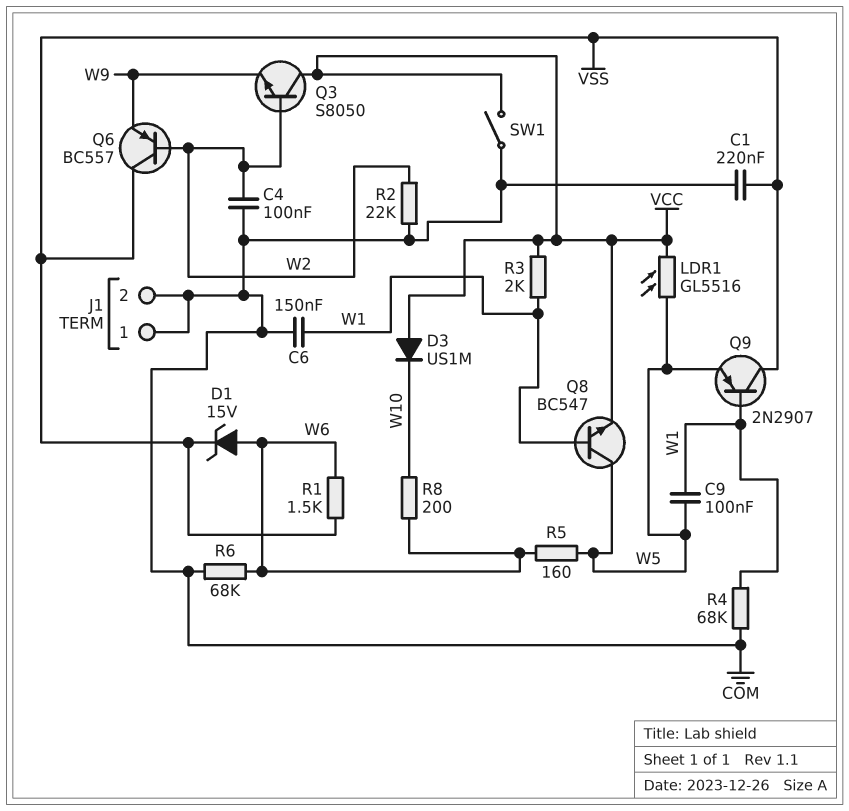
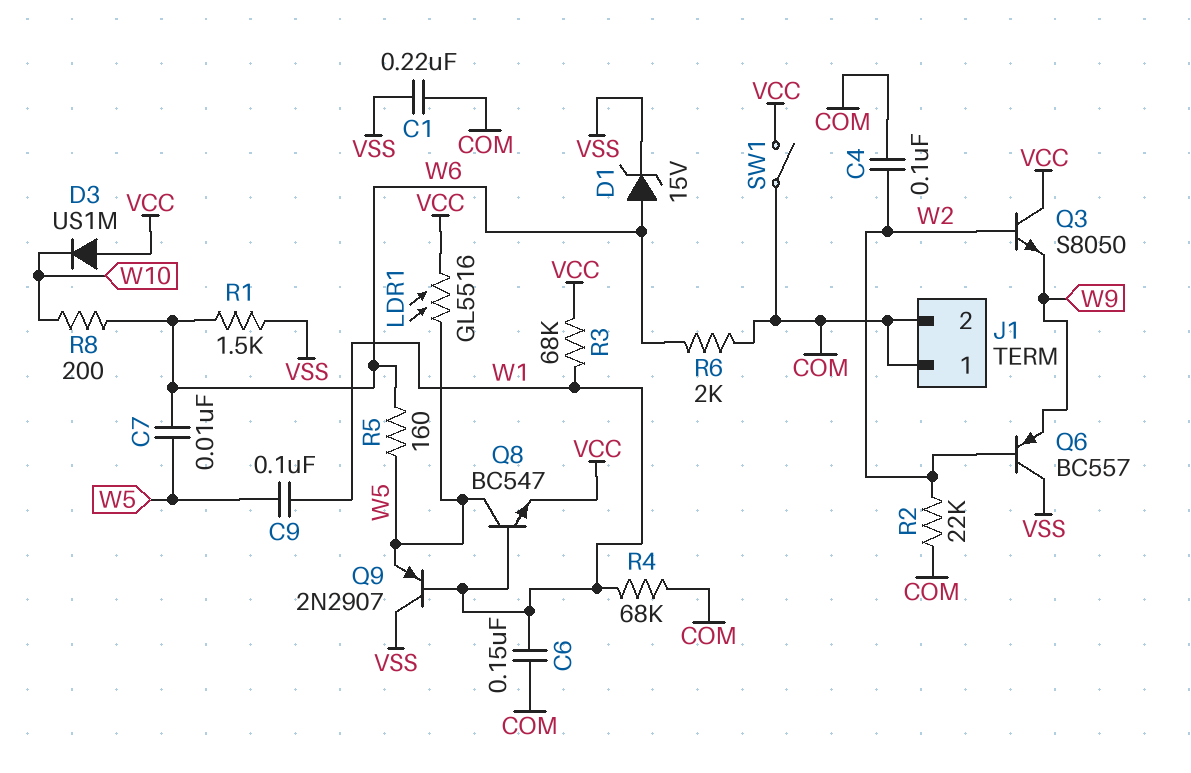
C7: none -> 10nF (W5, W6)
R3: 2k (VCC, W1) -> 68k (VCC, W1)
R6: 68k (COM, W6) -> 2k (COM, W6)

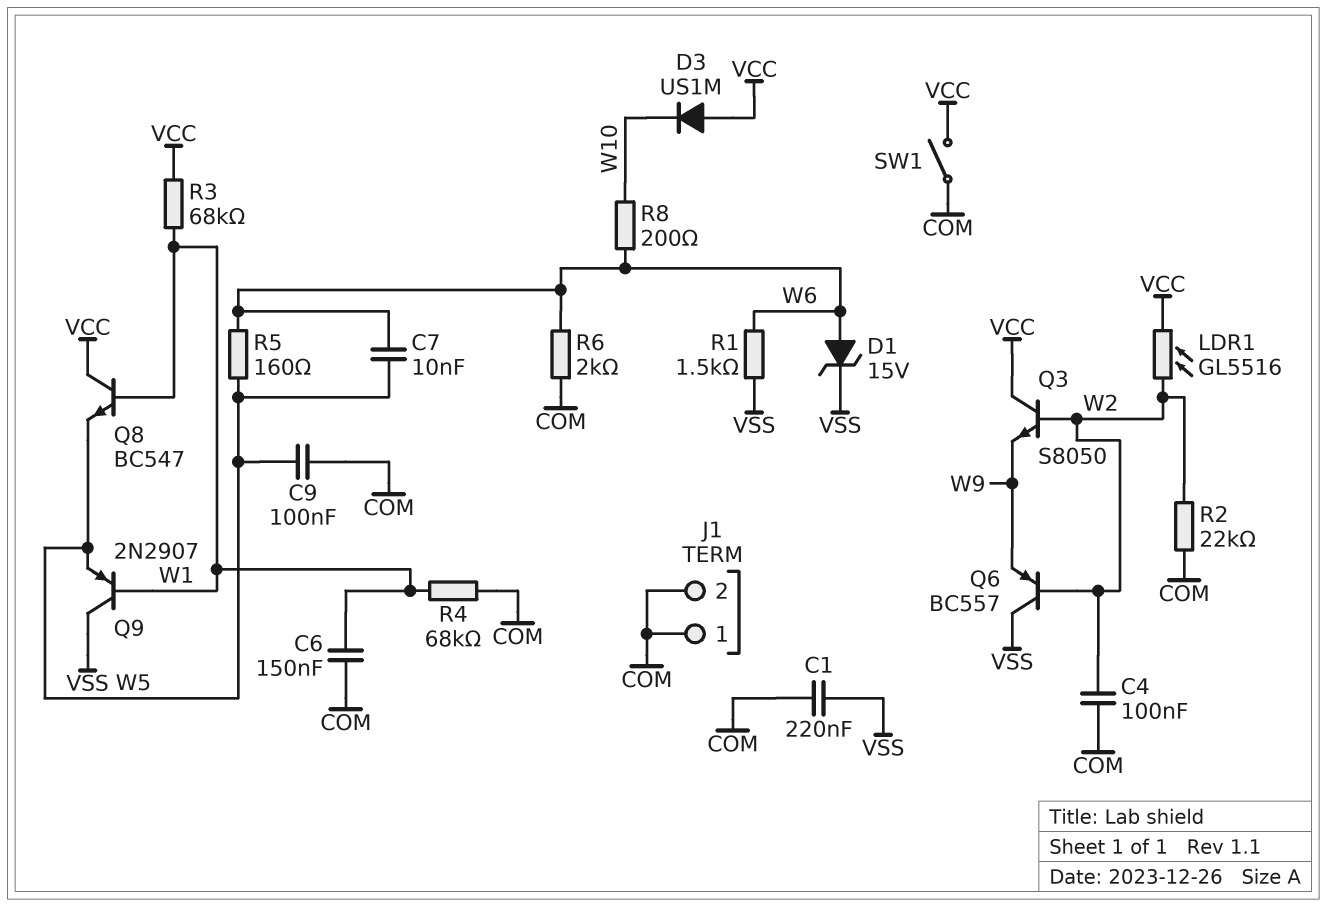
C9: 100nF (W1, W5) -> 100nF (COM, W5)
LDR1: GL5516 (VCC, W5) -> GL5516 (VCC, W2)
Q8: NPN BC547 (B W1, C W5, E VCC) -> NPN BC547 (B W1, C VCC, E W5)

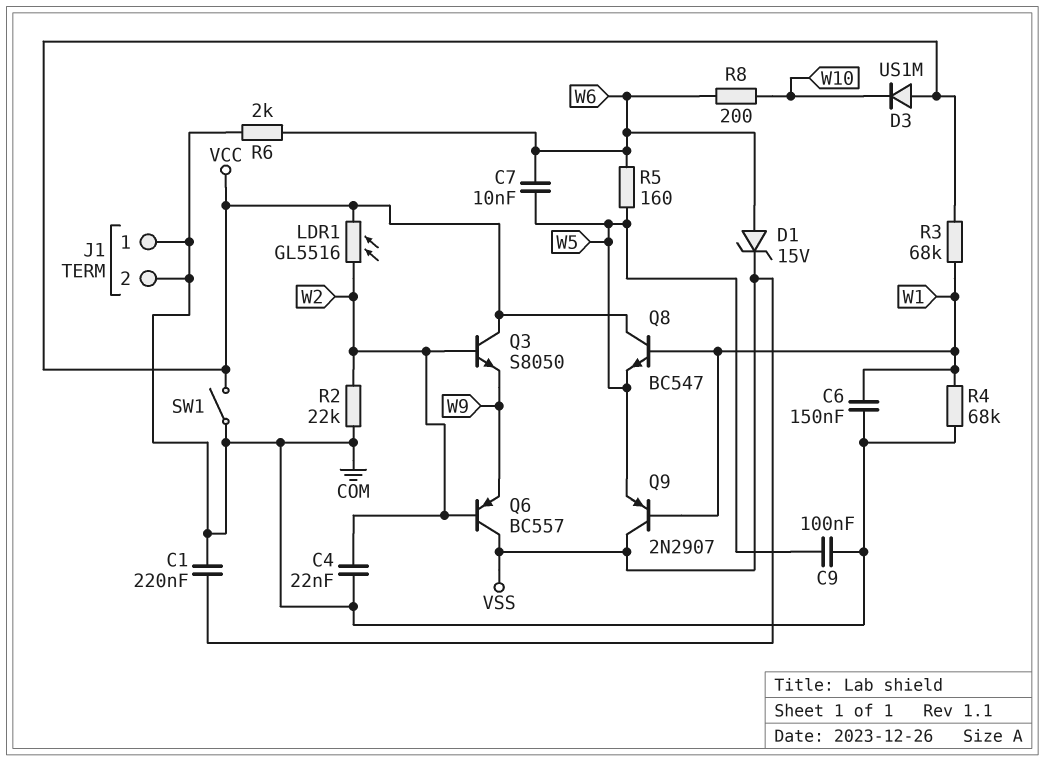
C4: 100nF (COM, W2) -> 22nF (COM, W2)
R1: 1.5k (VSS, W6) -> none

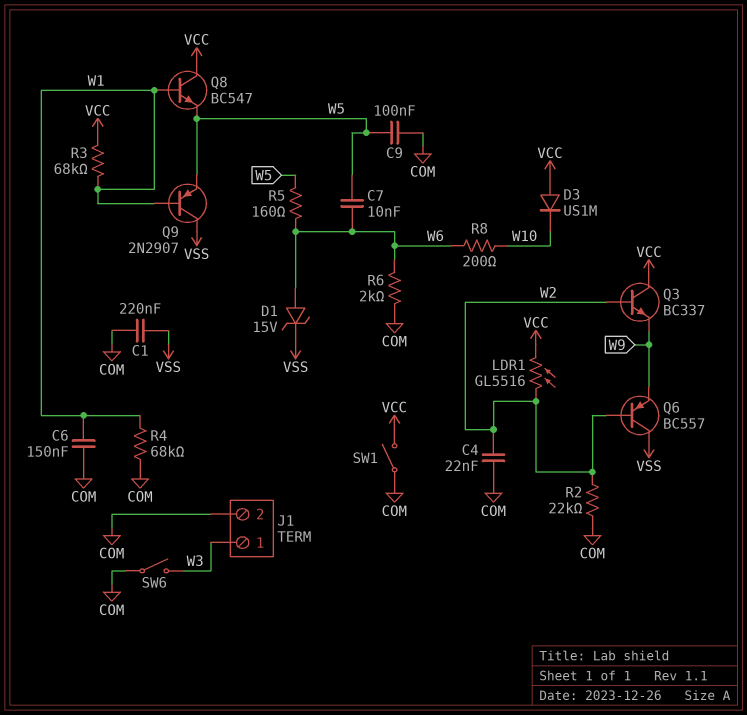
J1 pin 1: COM -> W3
Q3: NPN S8050 (B W2, C VCC, E W9) -> NPN BC337 (B W2, C VCC, E W9)
SW6: none -> switch (COM, W3)

